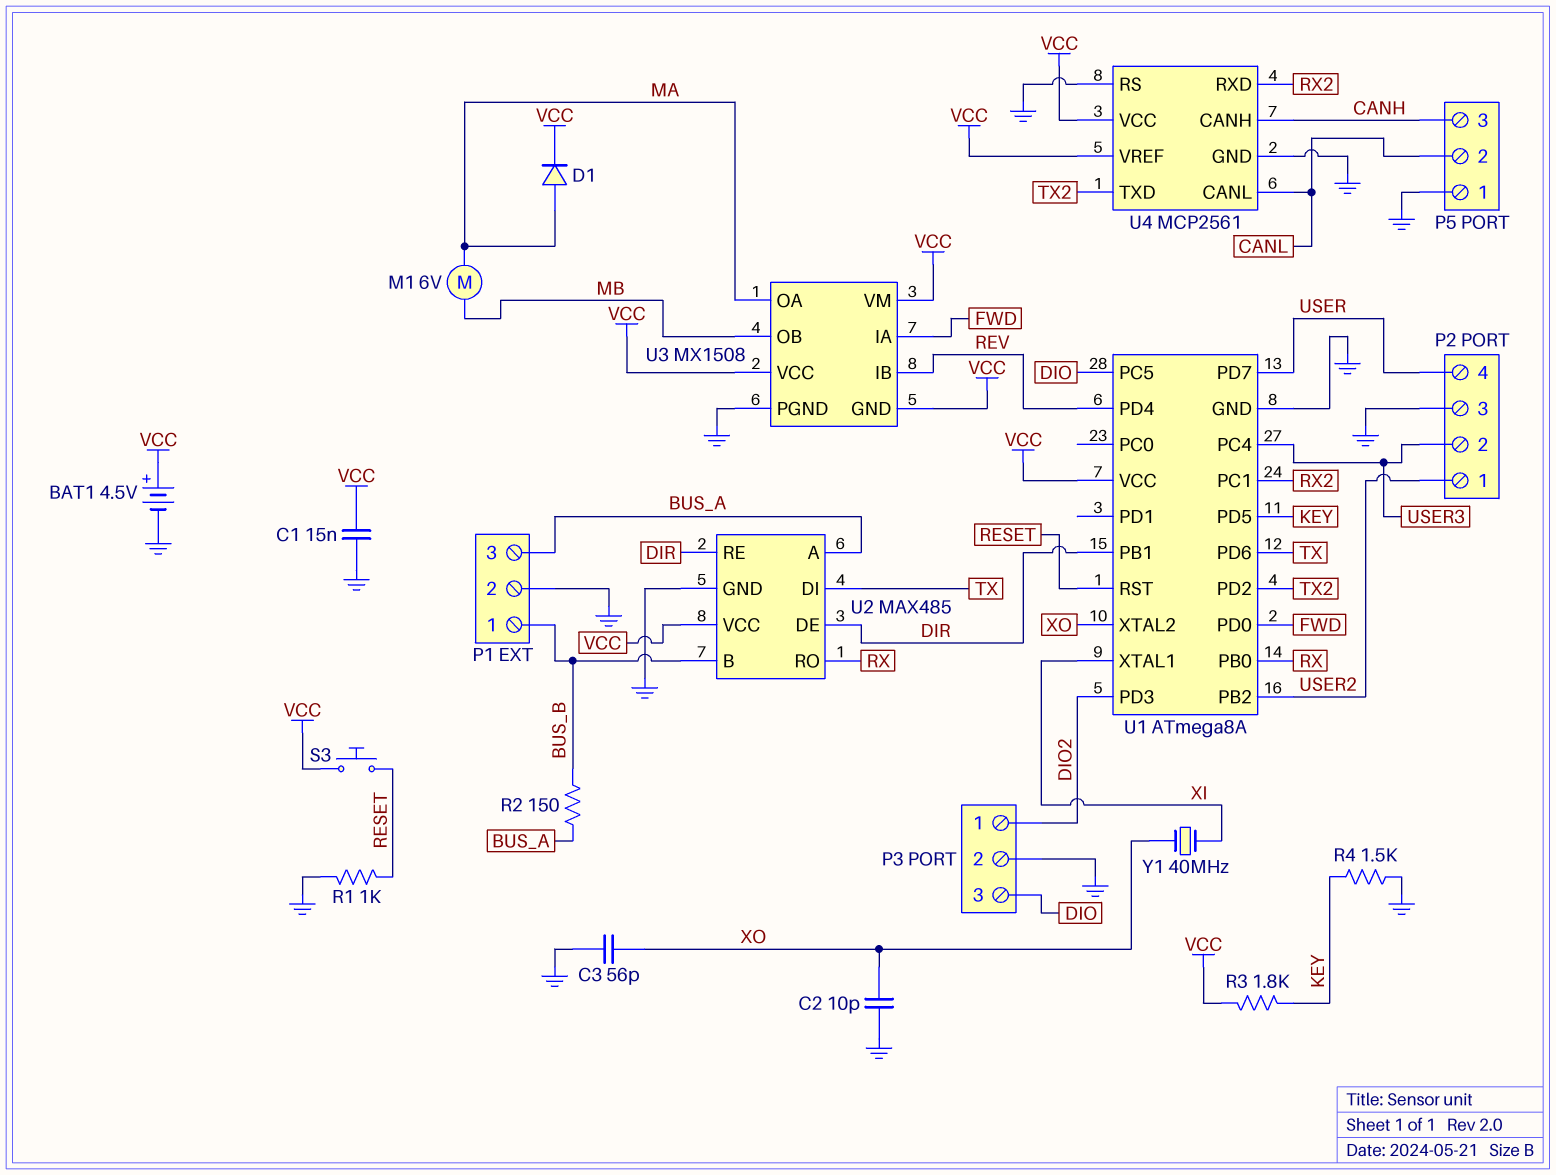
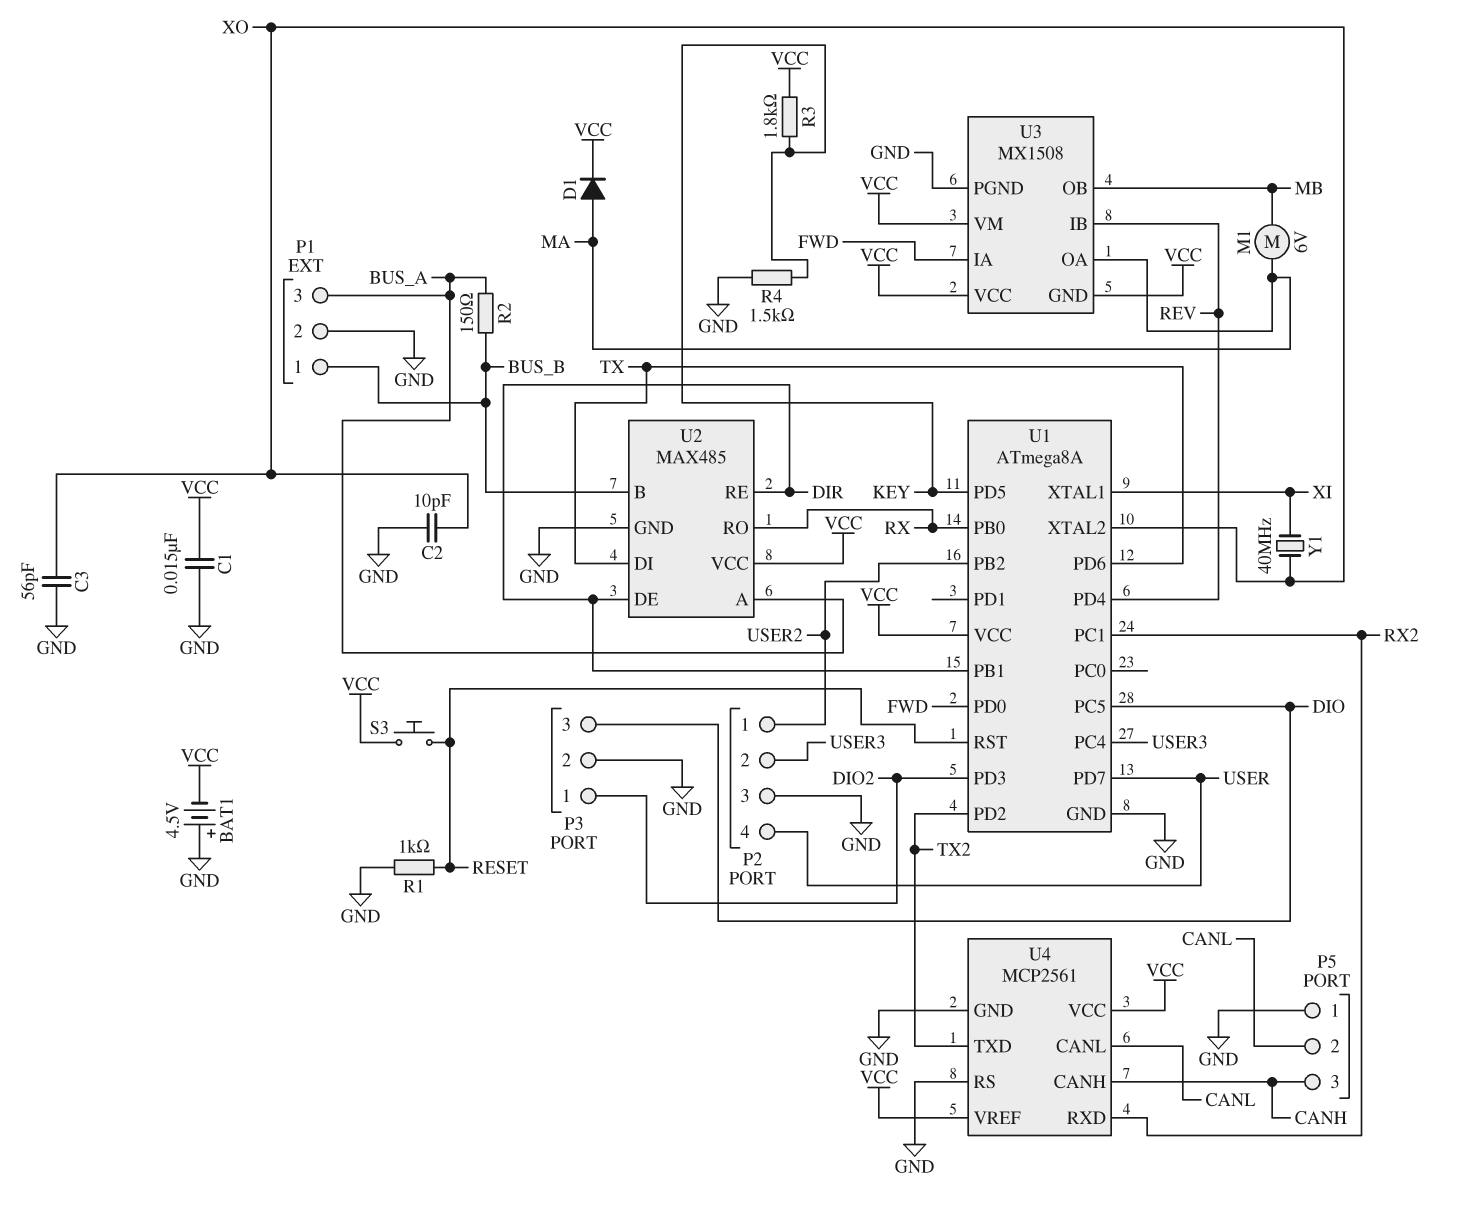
BAT1: 4.5V (plus VCC, minus GND) -> 4.5V (plus GND, minus VCC)

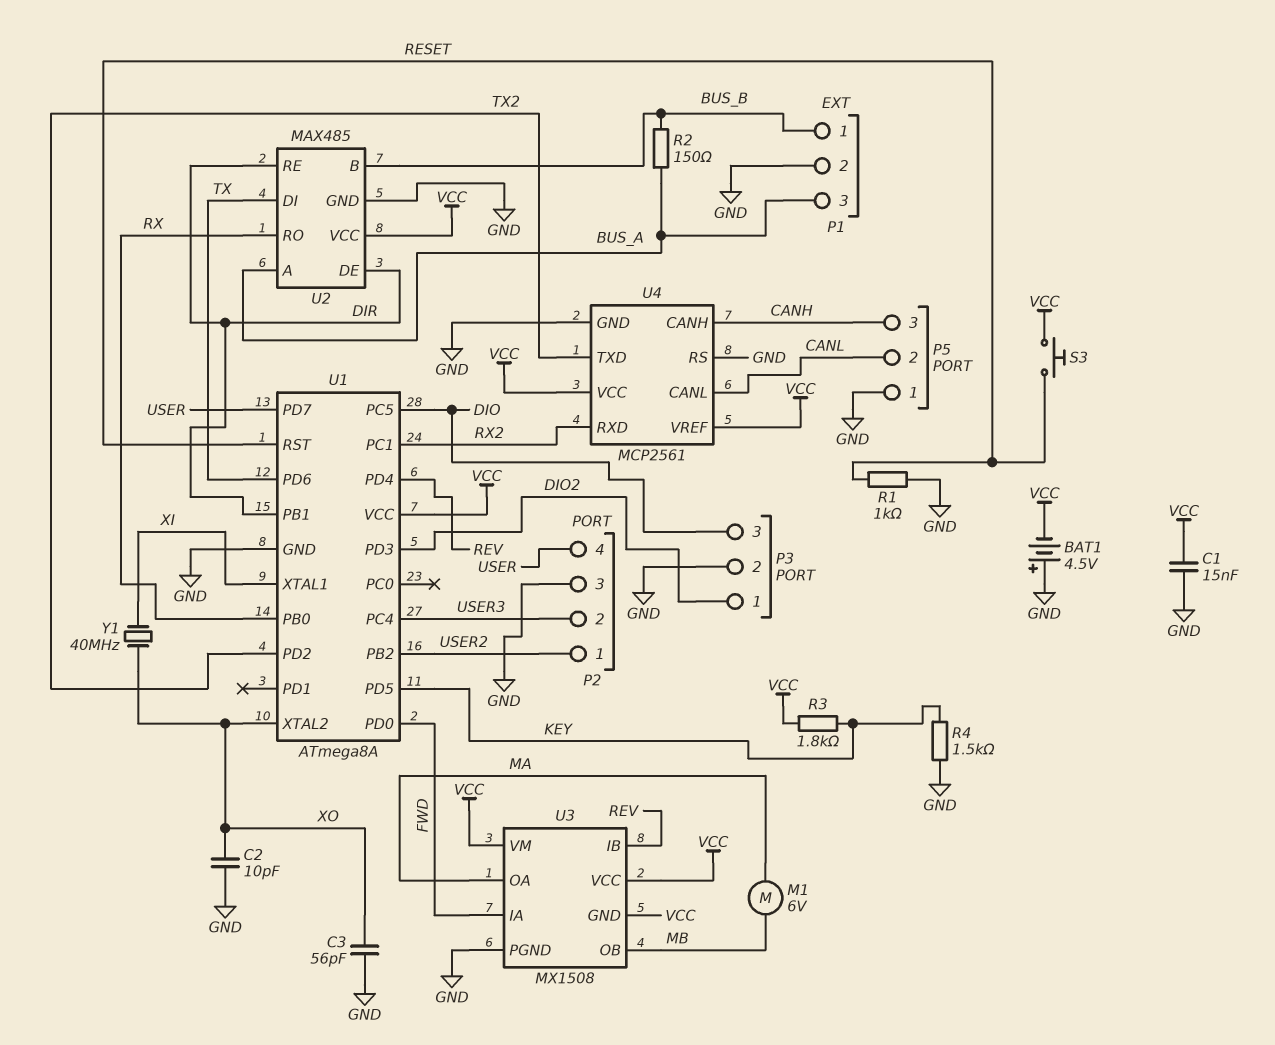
D1: diode (A MA, K VCC) -> none

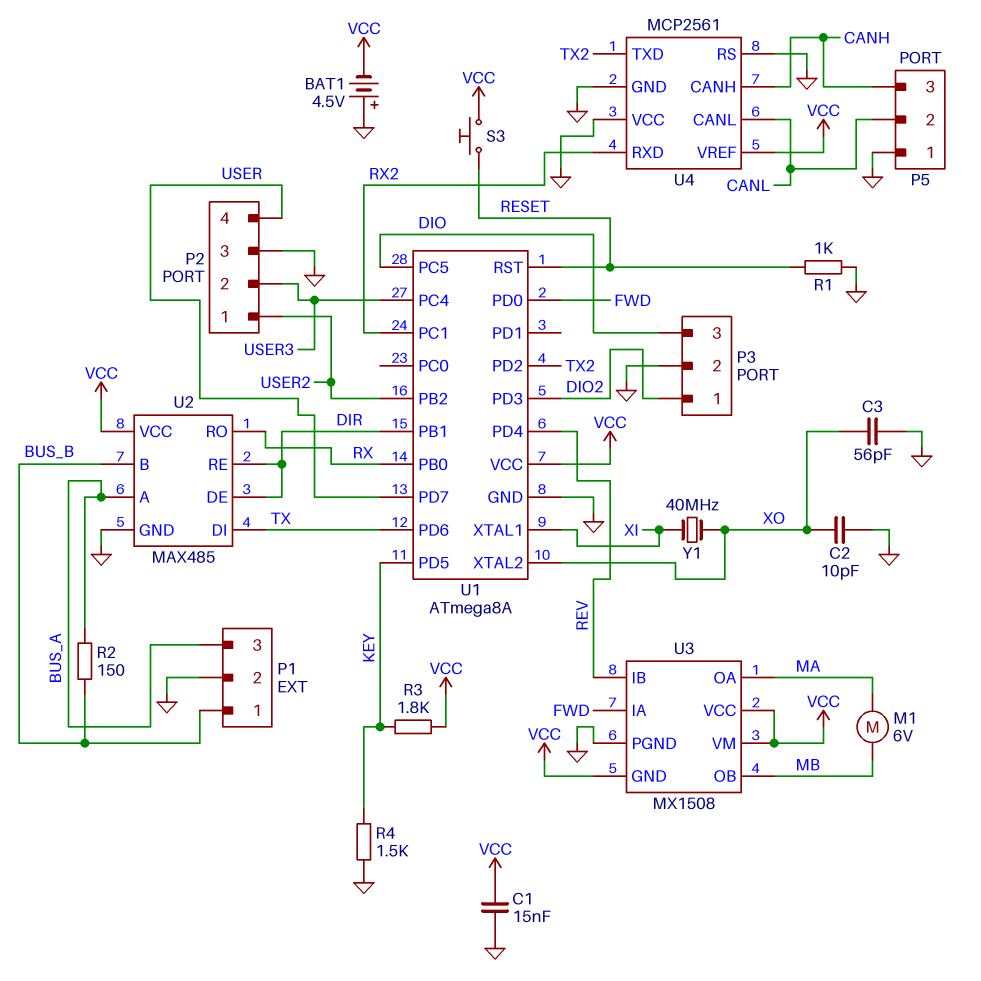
U4 pin VCC: VCC -> GND

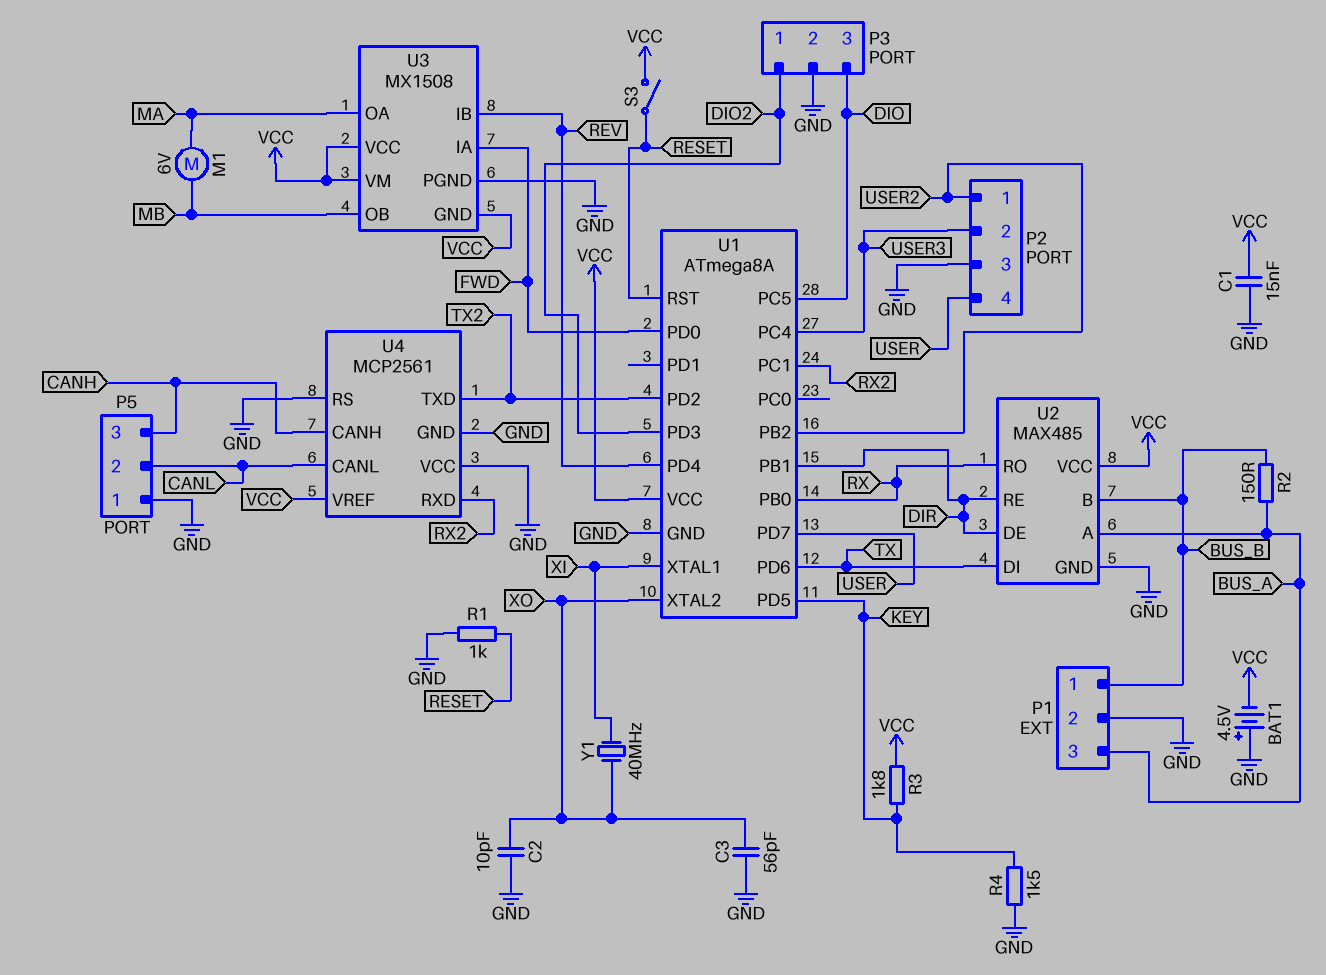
S3: button (RESET, VCC) -> switch (RESET, VCC)

